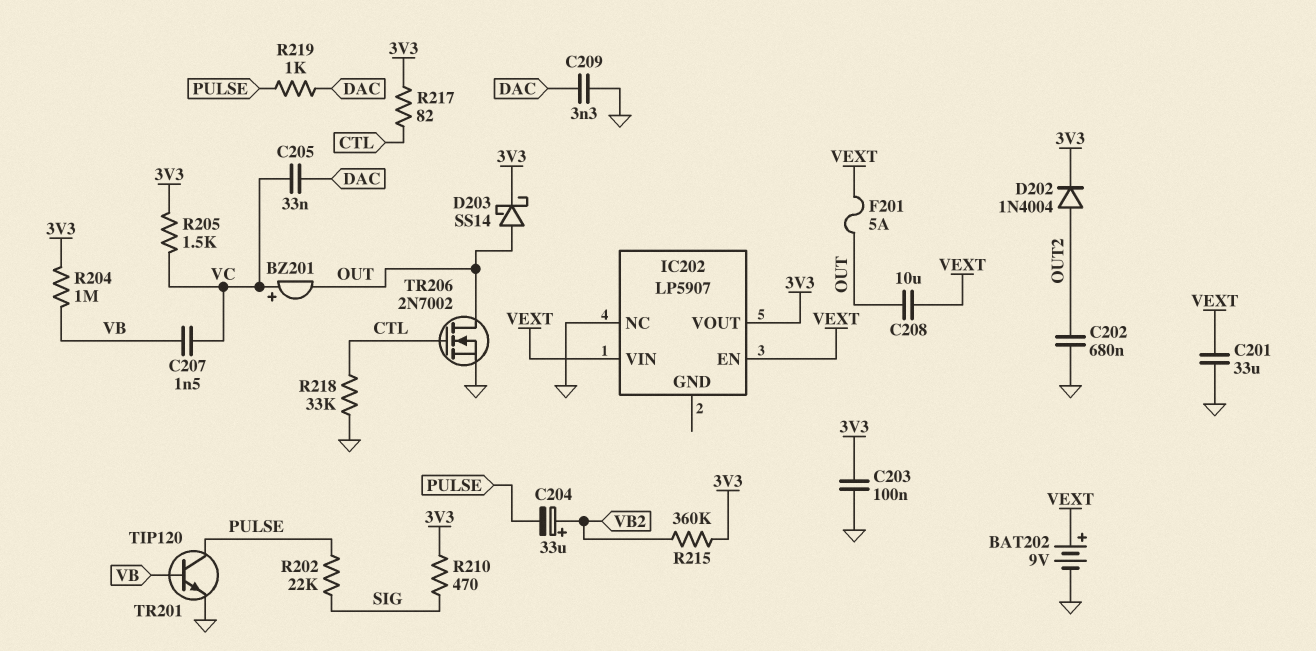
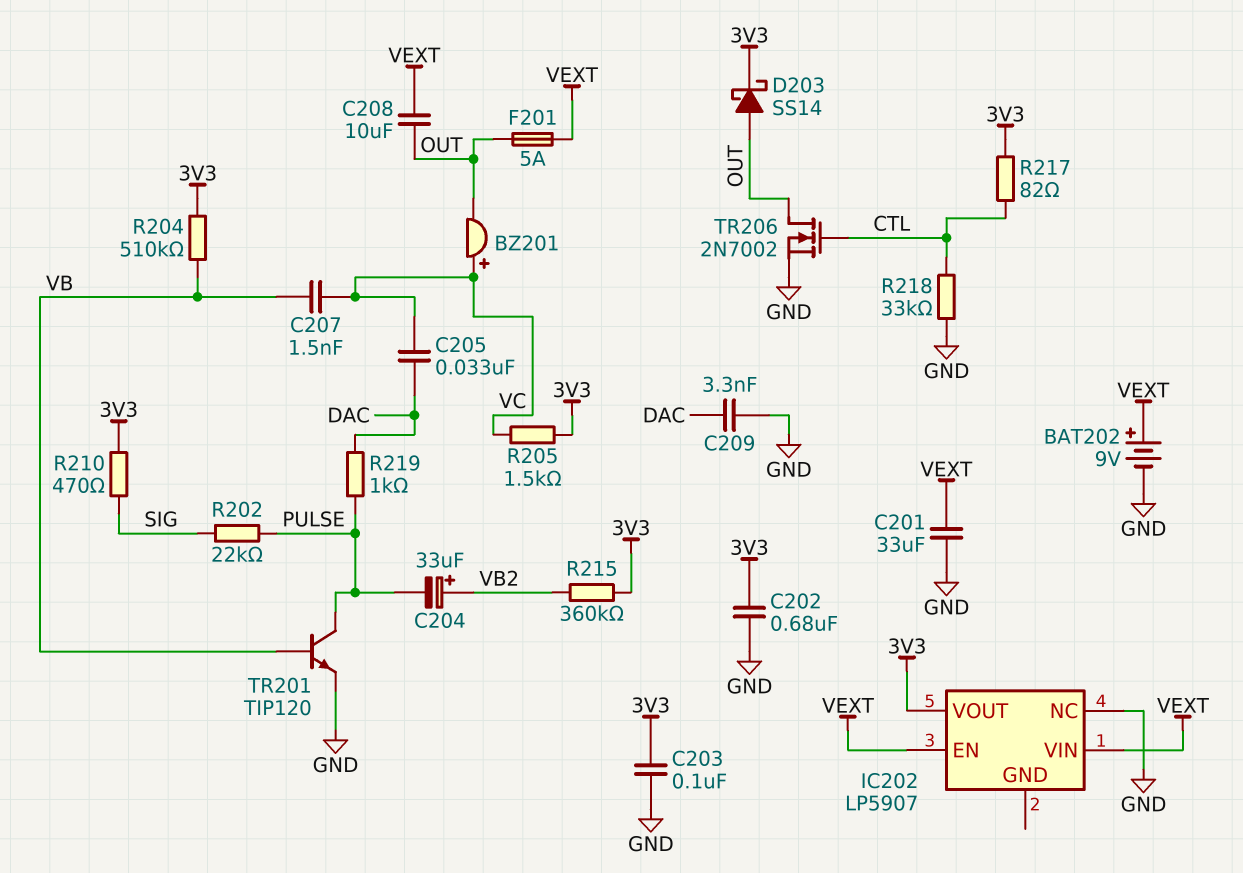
C202: 680nF (GND, OUT2) -> 680nF (3V3, GND)
D202: diode 1N4004 (A OUT2, K 3V3) -> none
R204: 1M (3V3, VB) -> 510k (3V3, VB)

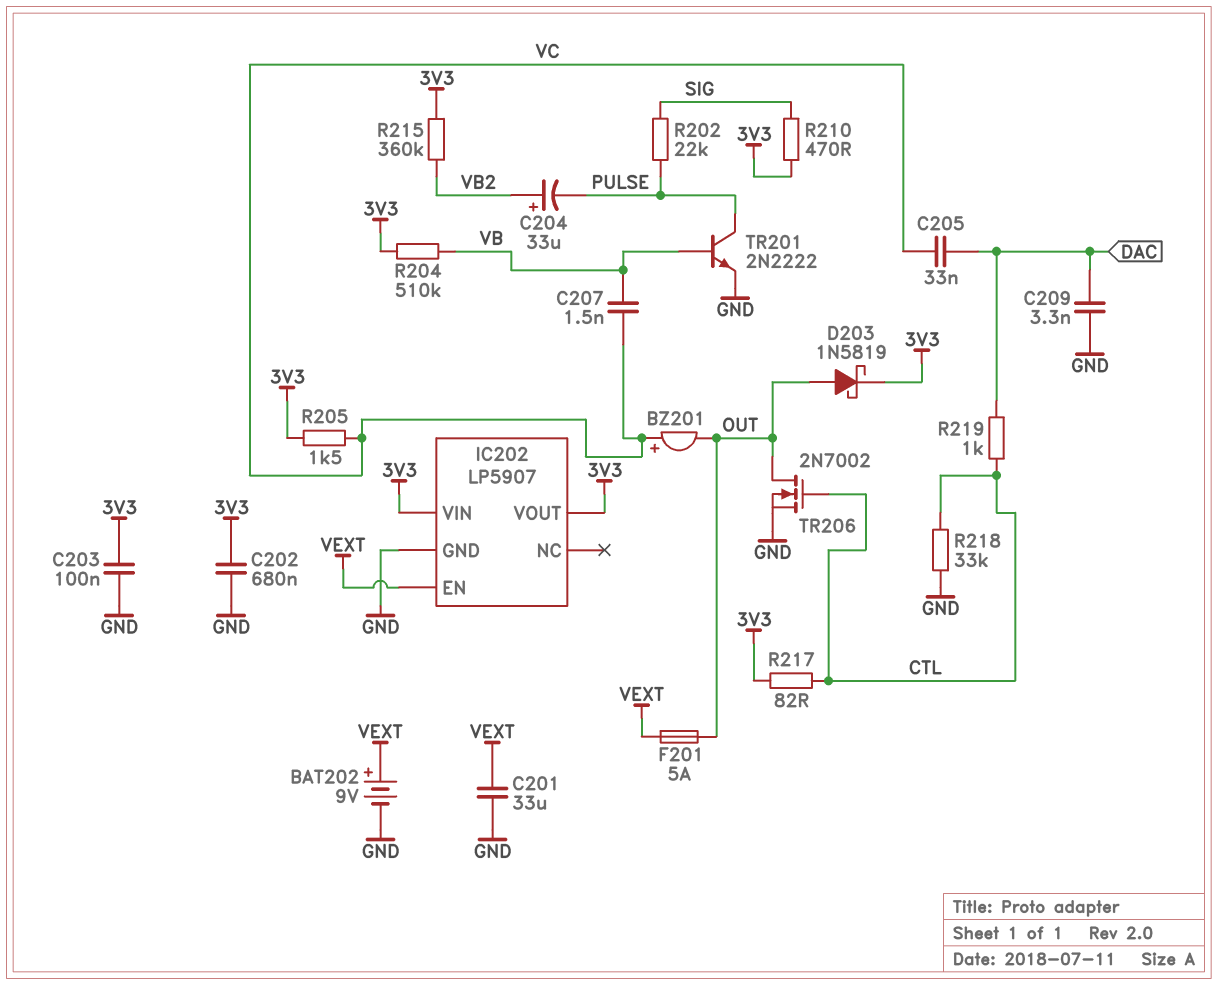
C208: 10uF (OUT, VEXT) -> none
D203: schottky SS14 (A OUT, K 3V3) -> schottky 1N5819 (A OUT, K 3V3)
IC202 pin GND: none -> GND
IC202 pin NC: GND -> none
IC202 pin VIN: VEXT -> 3V3
R219: 1k (DAC, PULSE) -> 1k (CTL, DAC)
TR201: NPN TIP120 (B VB, C PULSE, E GND) -> NPN 2N2222 (B VB, C PULSE, E GND)

